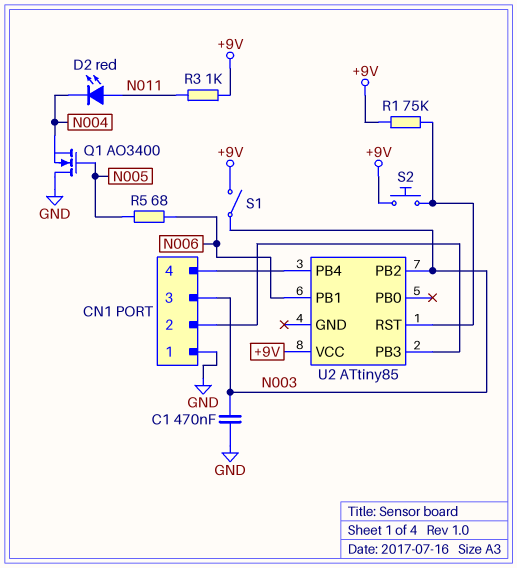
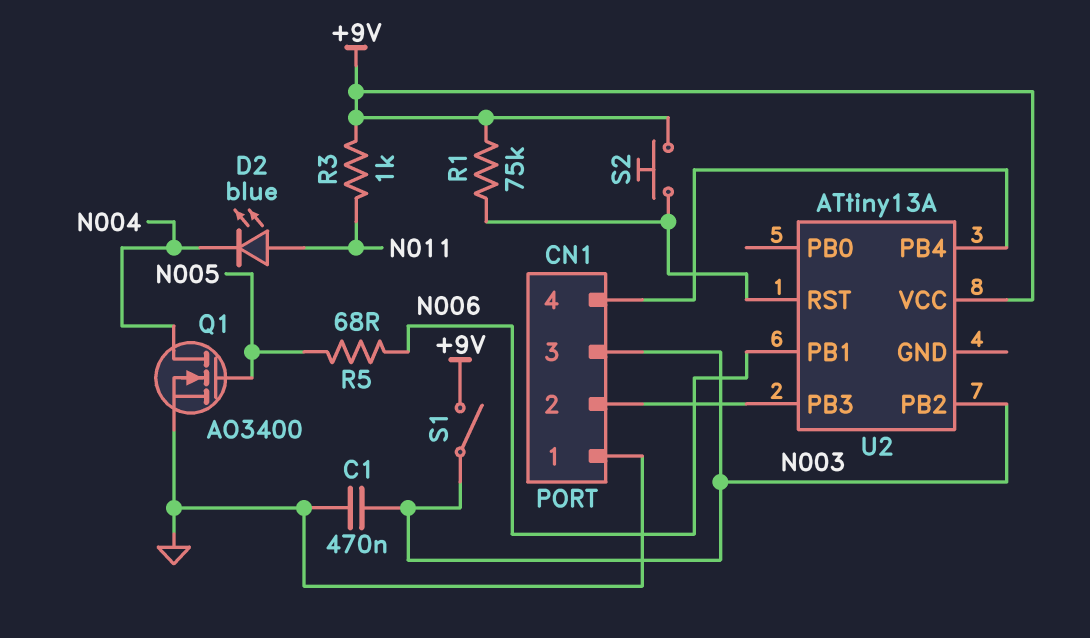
D2: LED red (A N011, K N004) -> LED blue (A N011, K N004)
Q1: NMOS AO3400 (G N005, D GND, S N004) -> NMOS AO3400 (G N005, D N004, S GND)
U2: ATtiny85 -> ATtiny13A

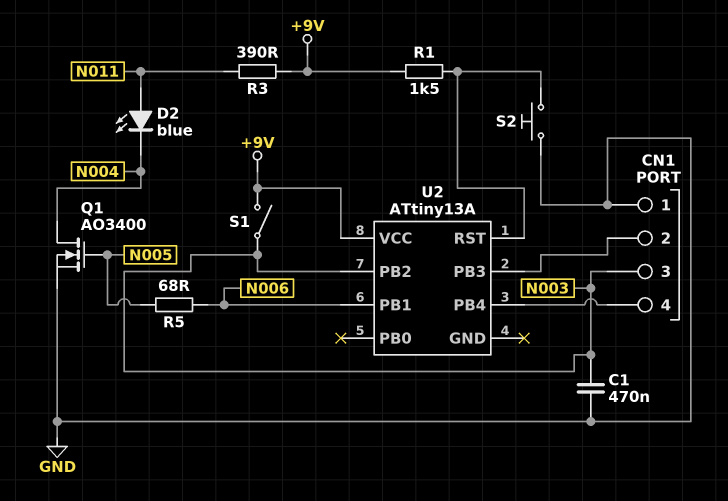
R1: 75k (+9V, U2/RST) -> 1.5k (+9V, U2/RST)
R3: 1k (+9V, N011) -> 390 (+9V, N011)
S2: button (+9V, U2/RST) -> button (GND, U2/RST)

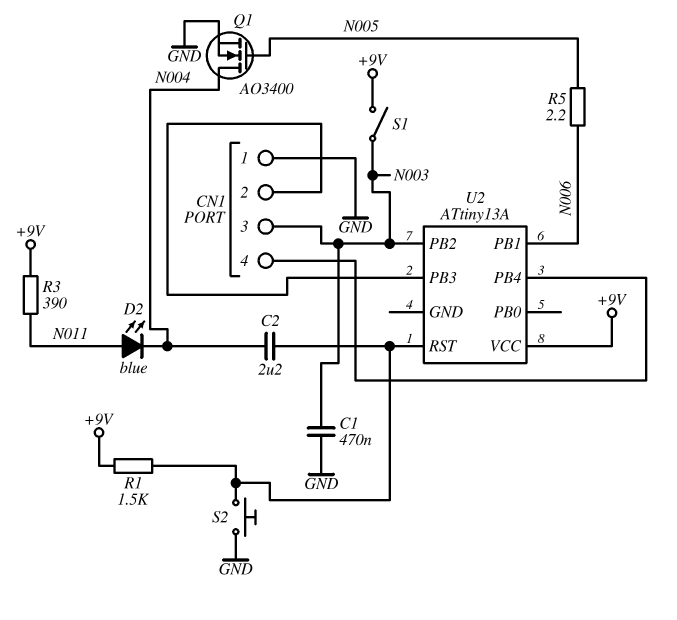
C2: none -> 2.2uF (N004, U2/RST)
R5: 68 (N005, N006) -> 2.2 (N005, N006)

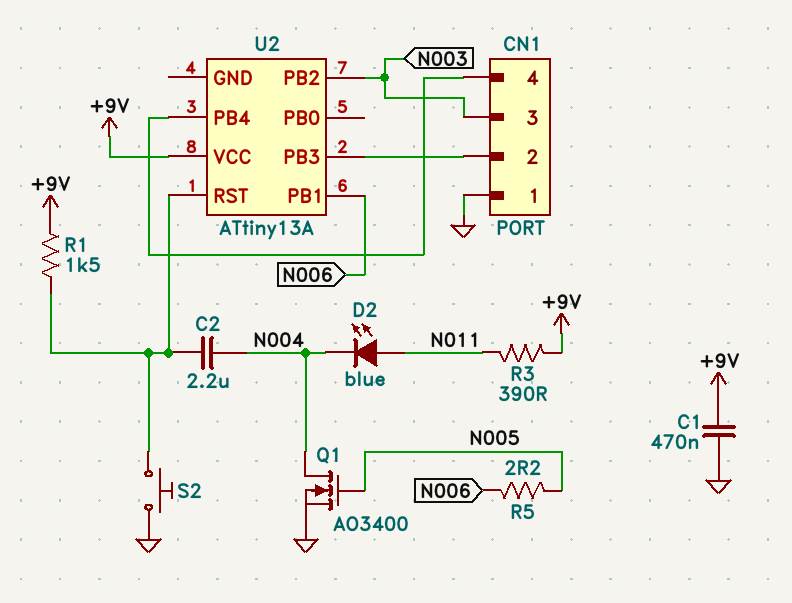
C1: 470nF (GND, N003) -> 470nF (+9V, GND)
S1: switch (+9V, N003) -> none

